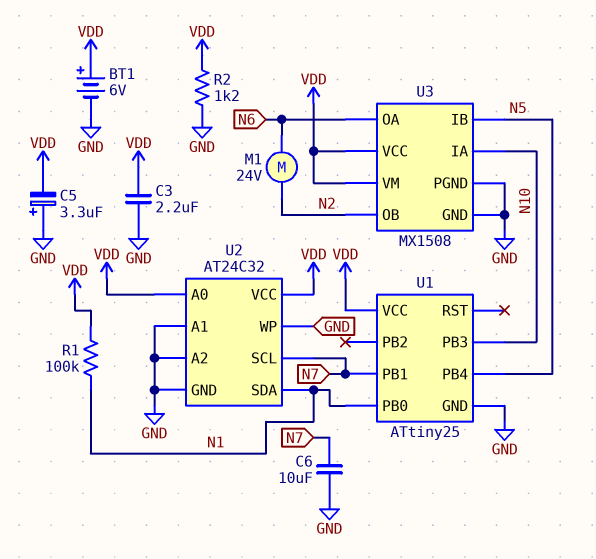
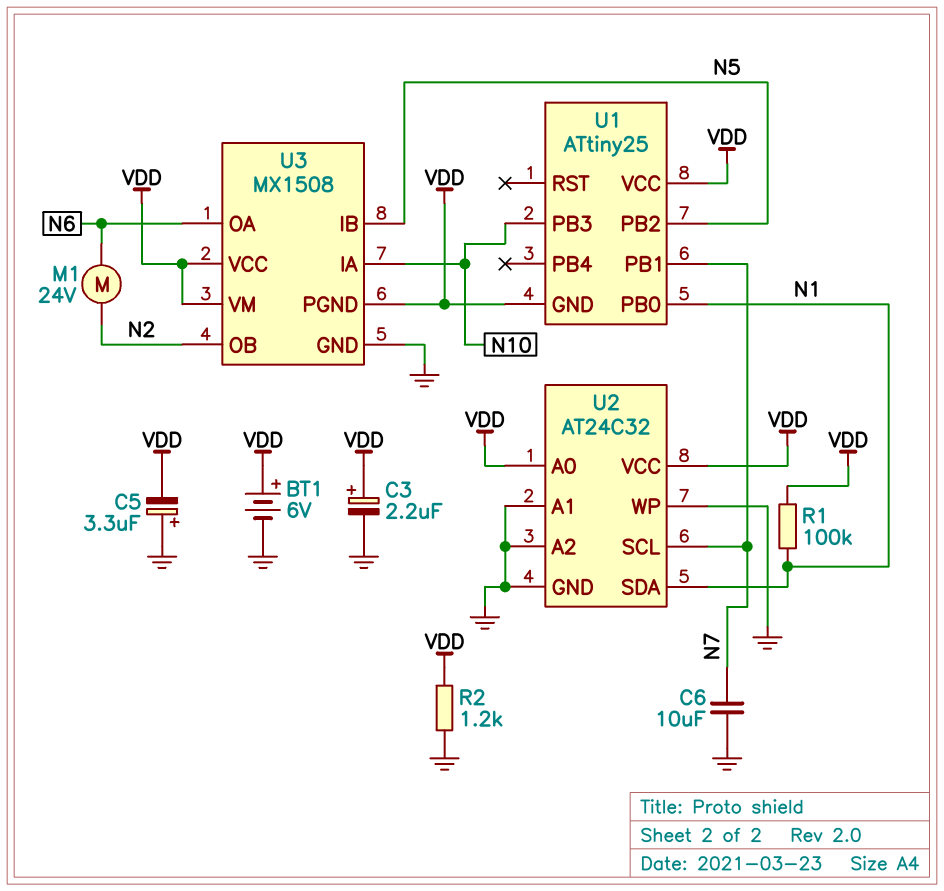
C3: 2.2uF (GND, VDD) -> 2.2uF (plus VDD, minus GND)
U1 pin GND: GND -> VDD
U1 pin PB2: none -> N5
U1 pin PB4: N5 -> none
U3 pin PGND: GND -> VDD

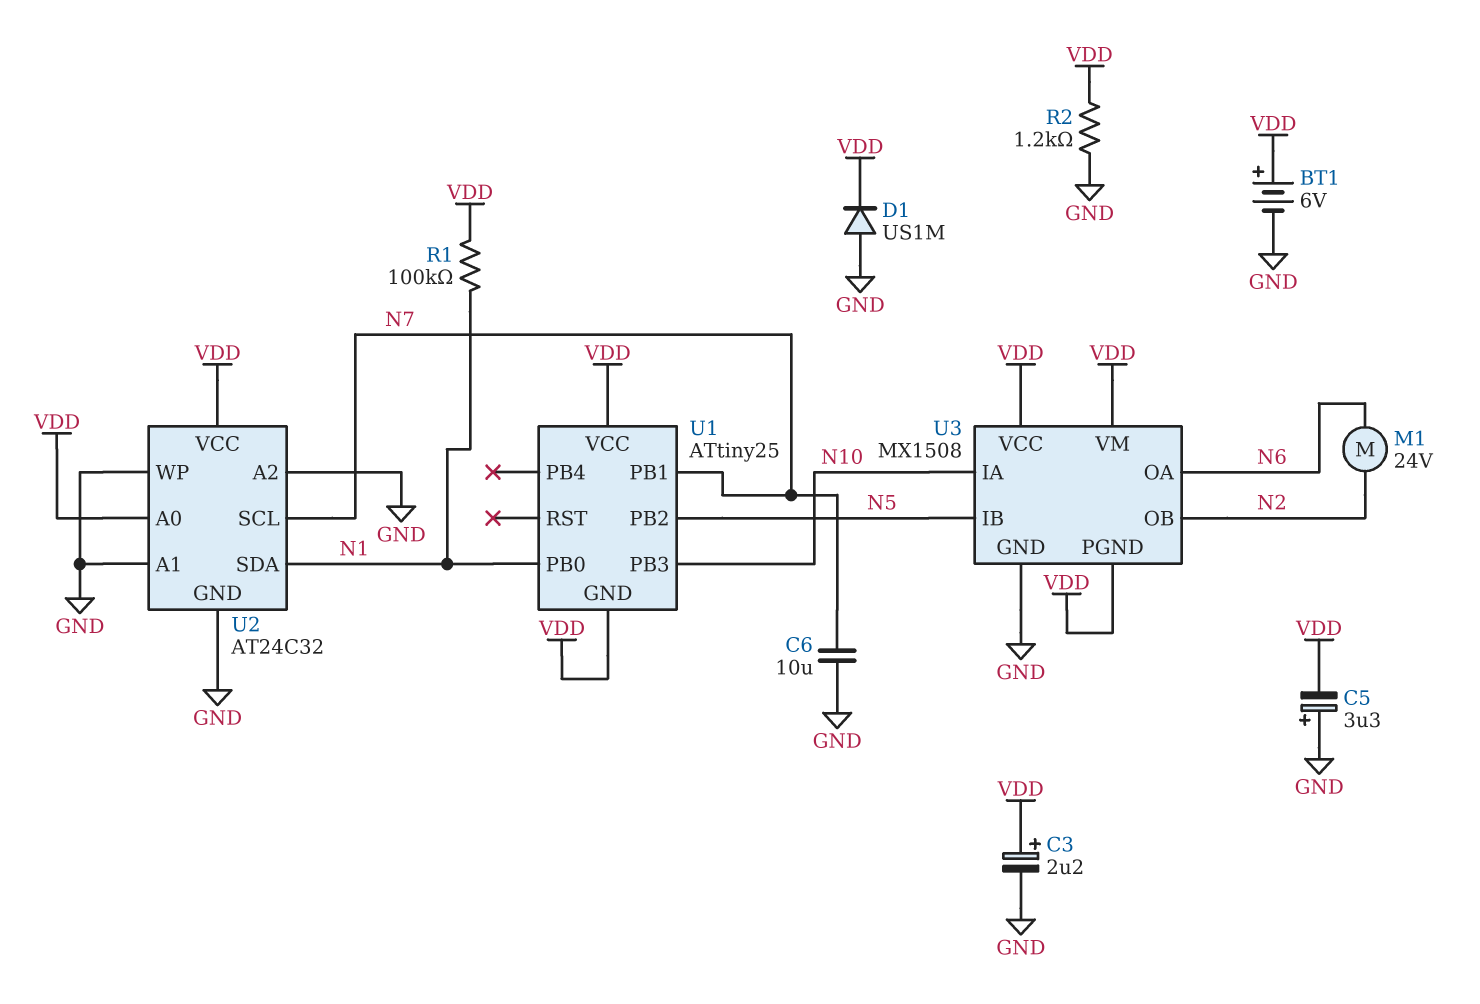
D1: none -> diode US1M (A GND, K VDD)

